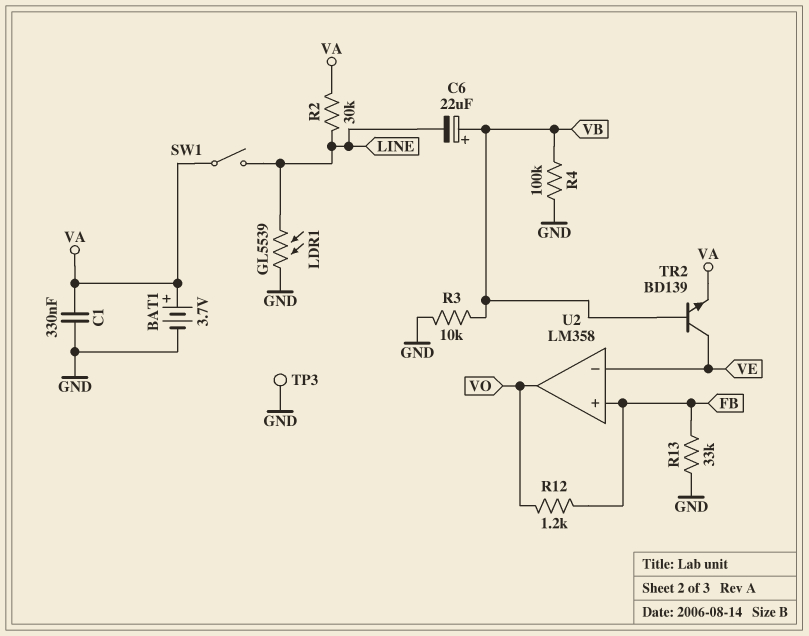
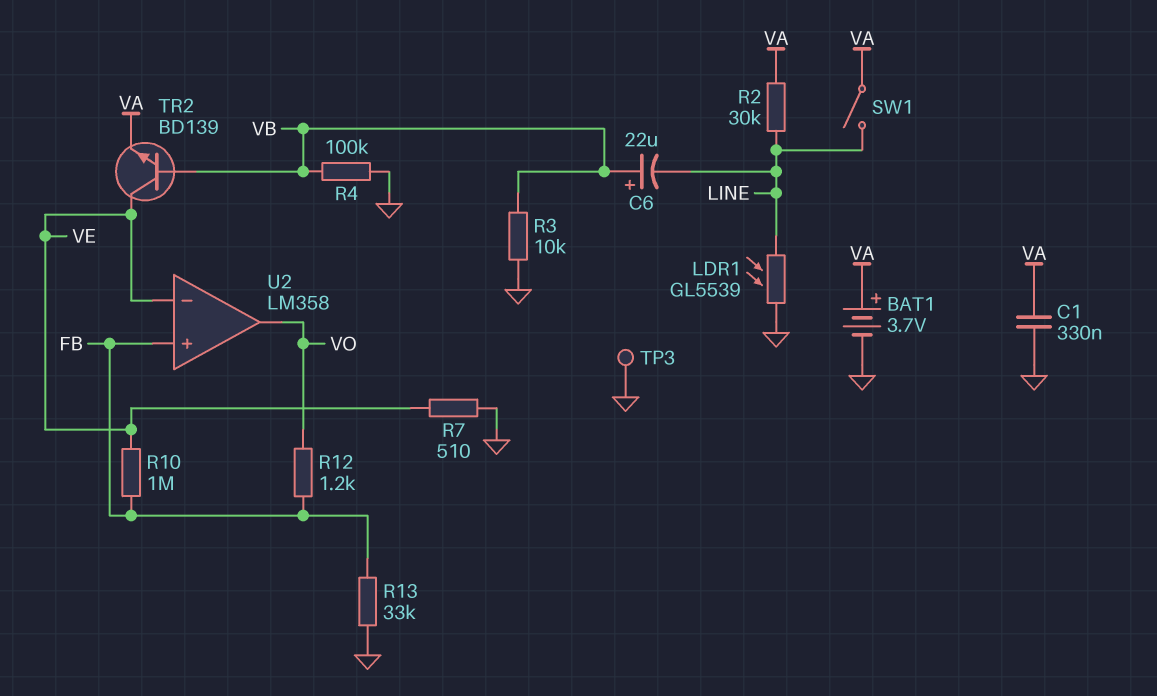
R7: none -> 510 (GND, VE)
R10: none -> 1M (FB, VE)

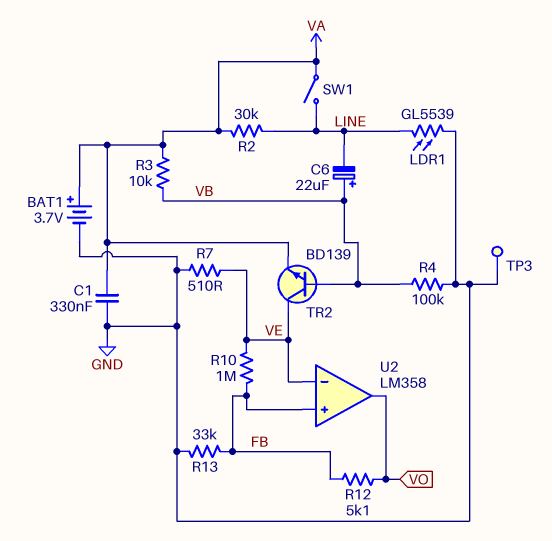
R3: 10k (GND, VB) -> 10k (VA, VB)
R12: 1.2k (FB, VO) -> 5.1k (FB, VO)

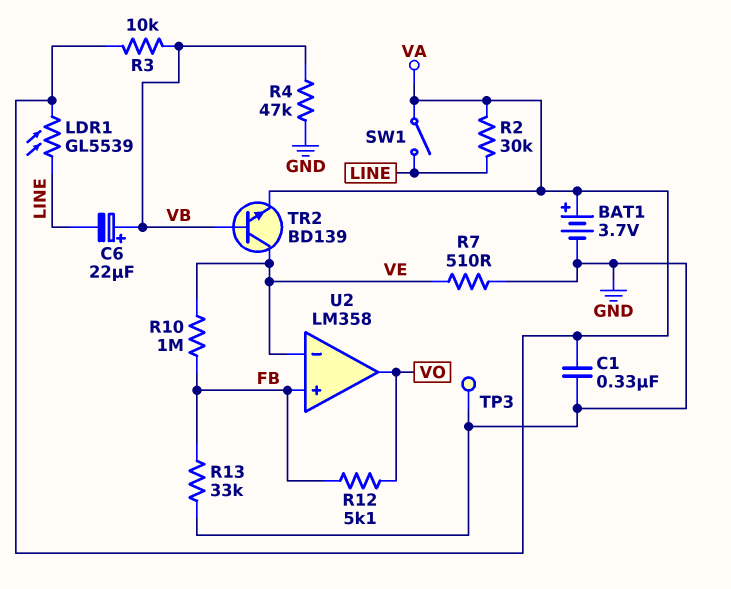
LDR1: GL5539 (GND, LINE) -> GL5539 (LINE, VA)
R4: 100k (GND, VB) -> 47k (GND, VB)

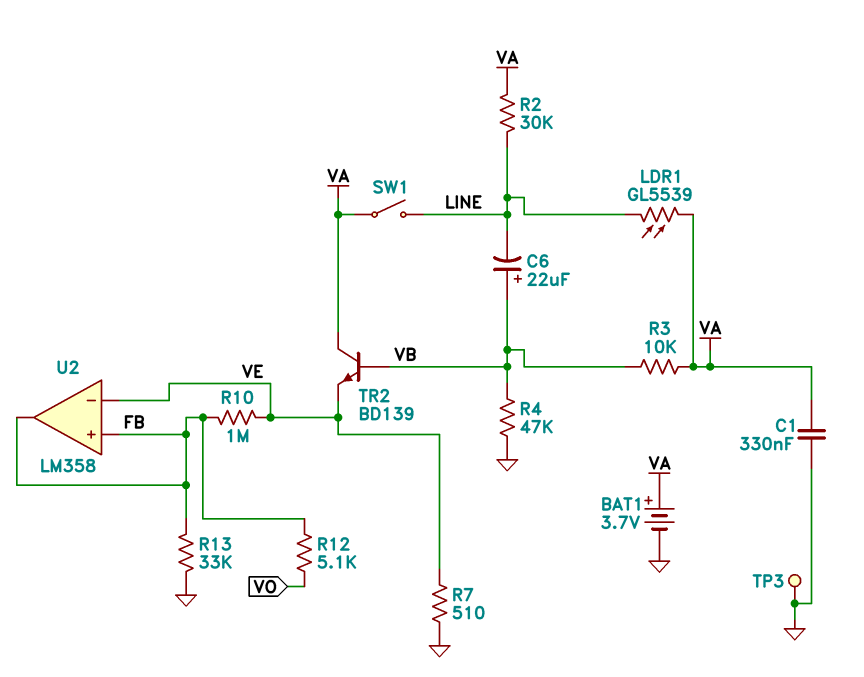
TR2: NPN BD139 (B VB, C VE, E VA) -> NPN BD139 (B VB, C VA, E VE)
U2 pin out: VO -> FB

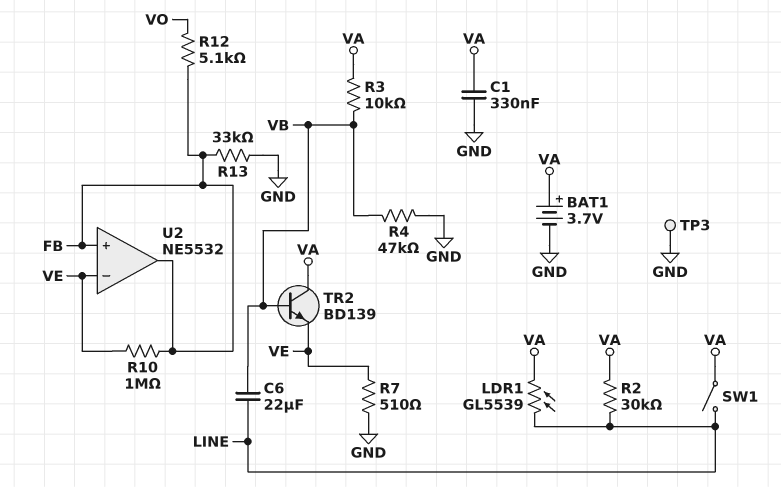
C6: 22uF (plus VB, minus LINE) -> 22uF (LINE, VB)
U2: LM358 -> NE5532

